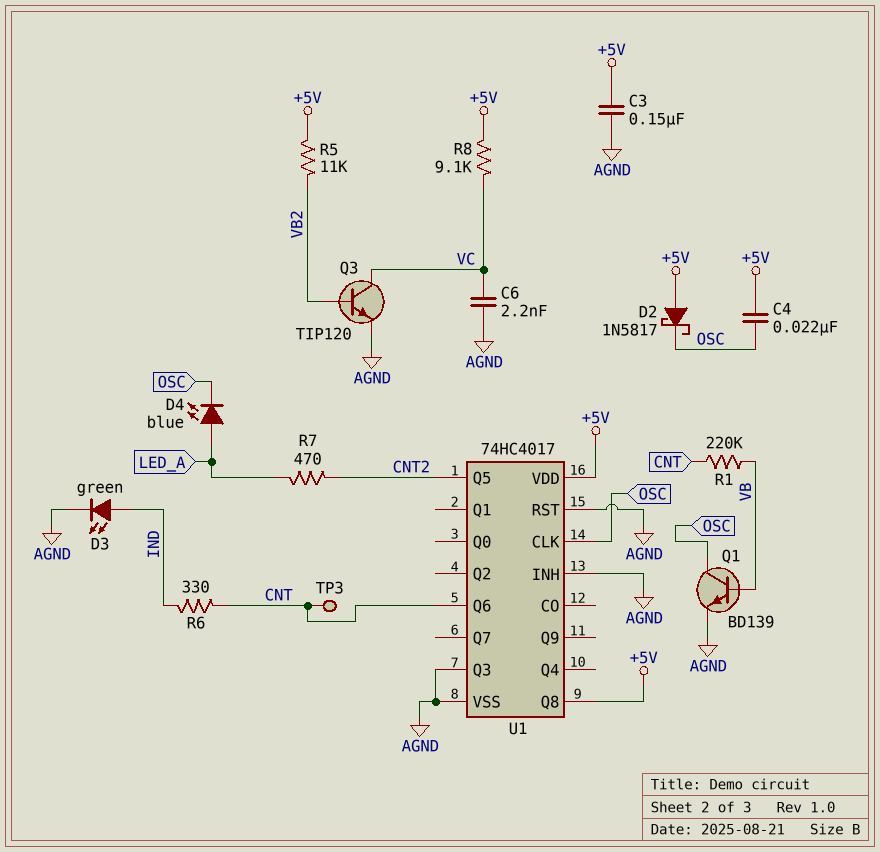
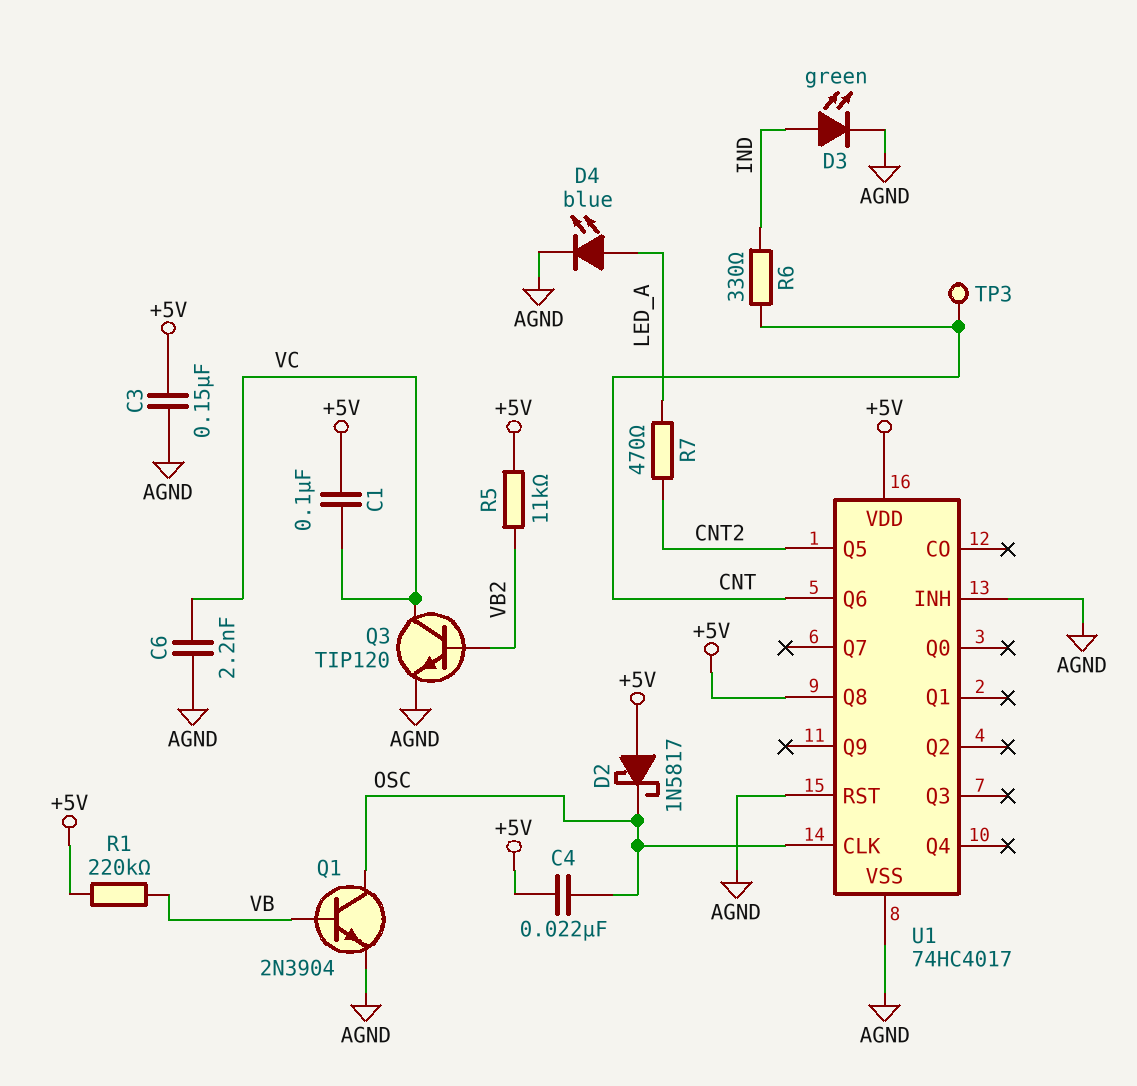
C1: none -> 100nF (+5V, VC)
D4: LED blue (A LED_A, K OSC) -> LED blue (A LED_A, K AGND)
Q1: NPN BD139 (B VB, C OSC, E AGND) -> NPN 2N3904 (B VB, C OSC, E AGND)
R1: 220k (CNT, VB) -> 220k (+5V, VB)
R8: 9.1k (+5V, VC) -> none
U1 pin Q3: AGND -> none

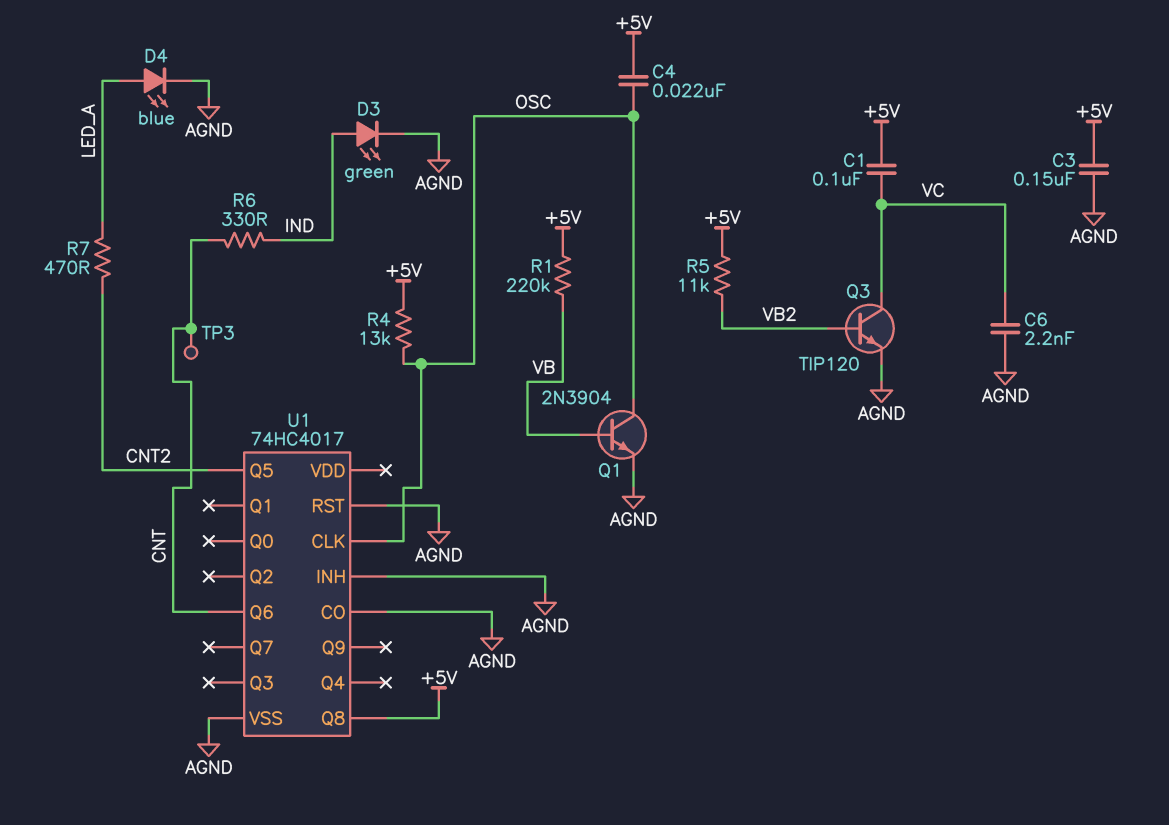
D2: schottky 1N5817 (A +5V, K OSC) -> none
R4: none -> 13k (+5V, OSC)
U1 pin CO: none -> AGND
U1 pin VDD: +5V -> none

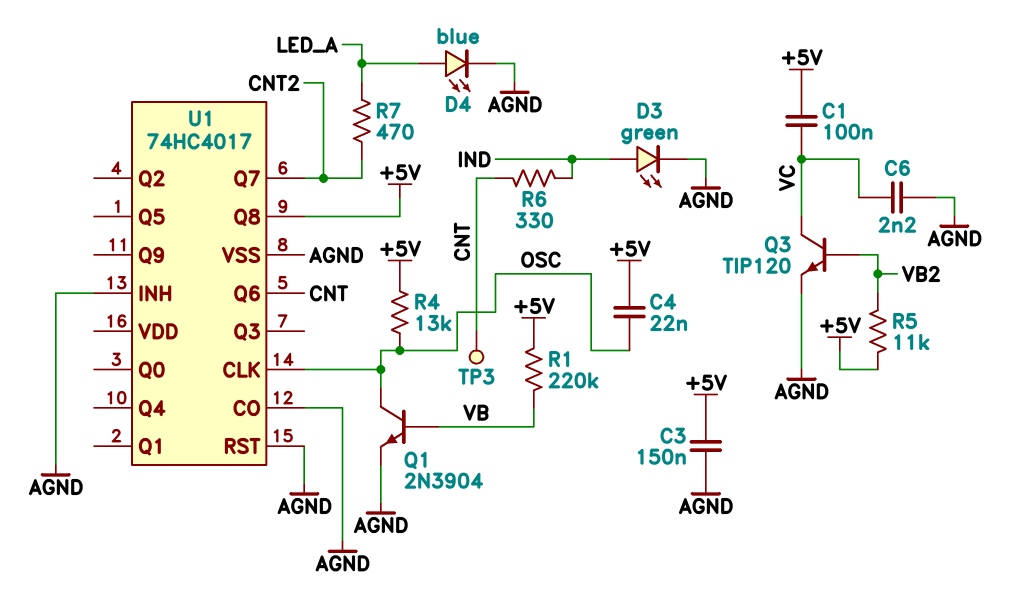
U1 pin Q5: CNT2 -> none
U1 pin Q7: none -> CNT2

